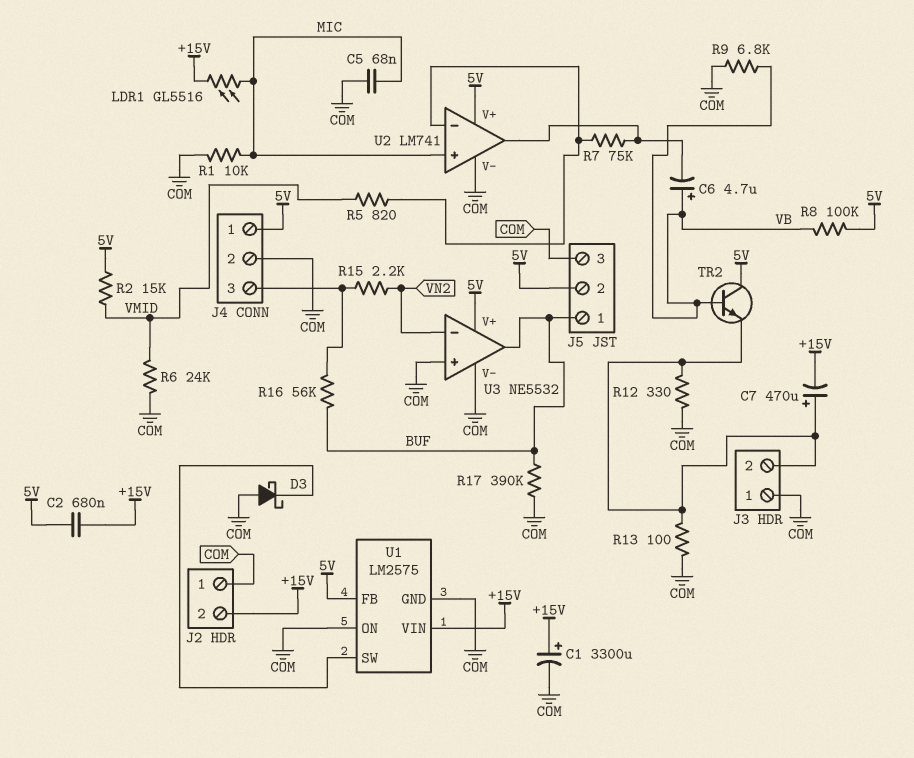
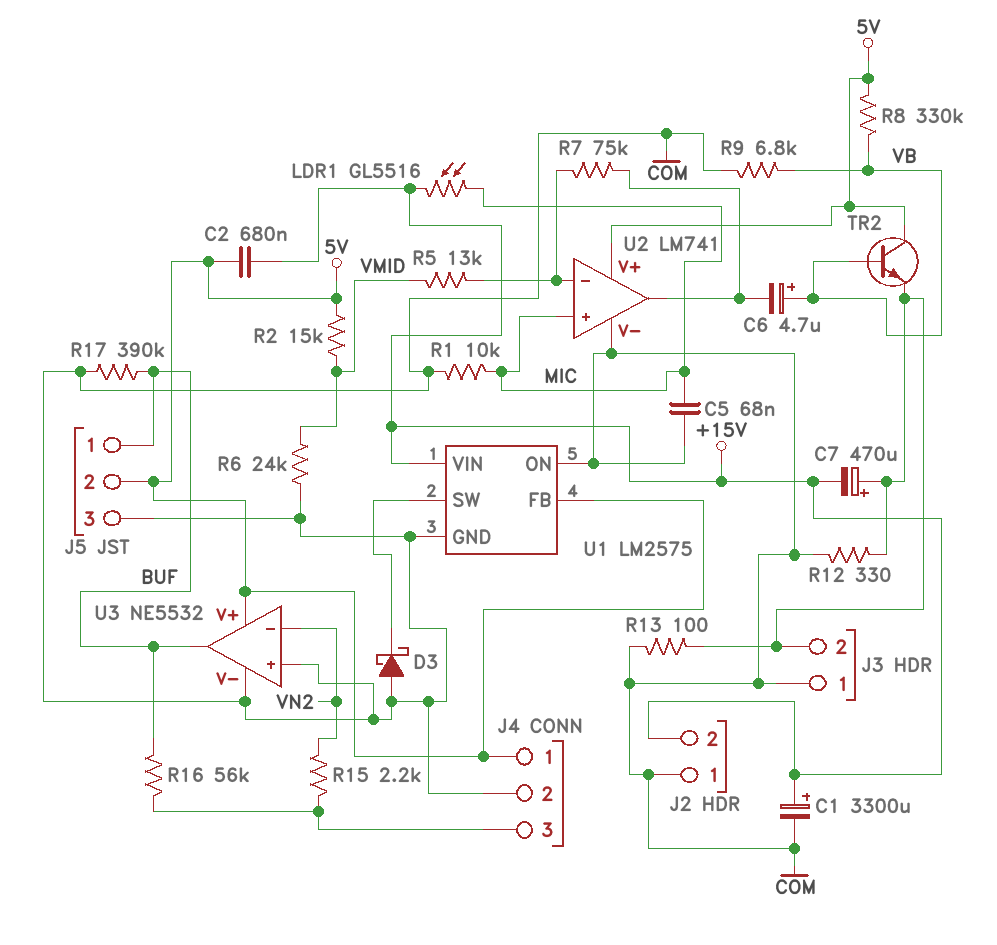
R5: 820 (U2/in-, VMID) -> 13k (U2/in-, VMID)
R8: 100k (5V, VB) -> 330k (5V, VB)

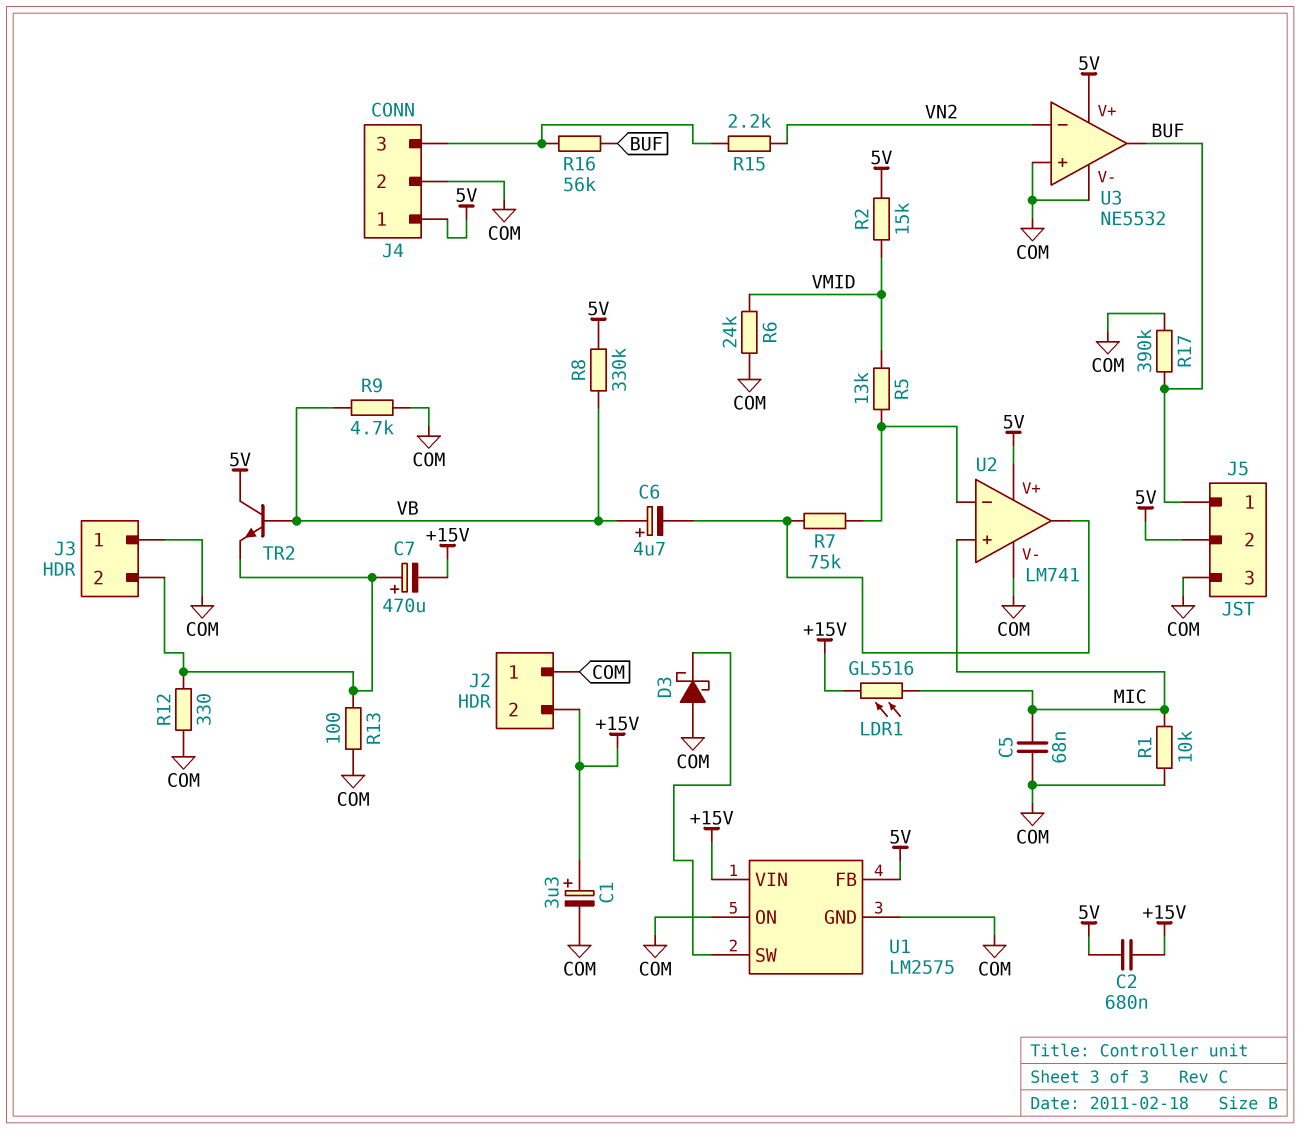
C1: 3300uF (plus +15V, minus COM) -> 3.3uF (plus +15V, minus COM)
R9: 6.8k (COM, VB) -> 4.7k (COM, VB)

